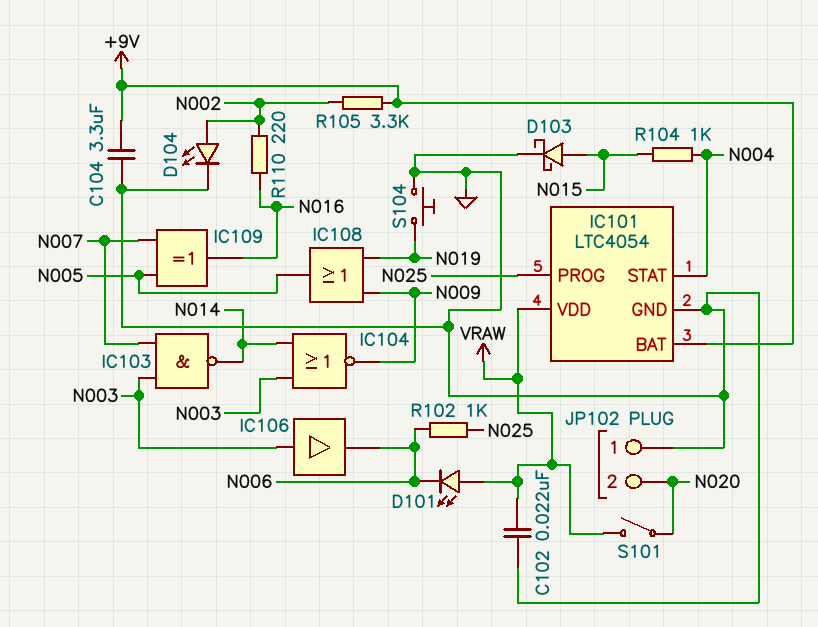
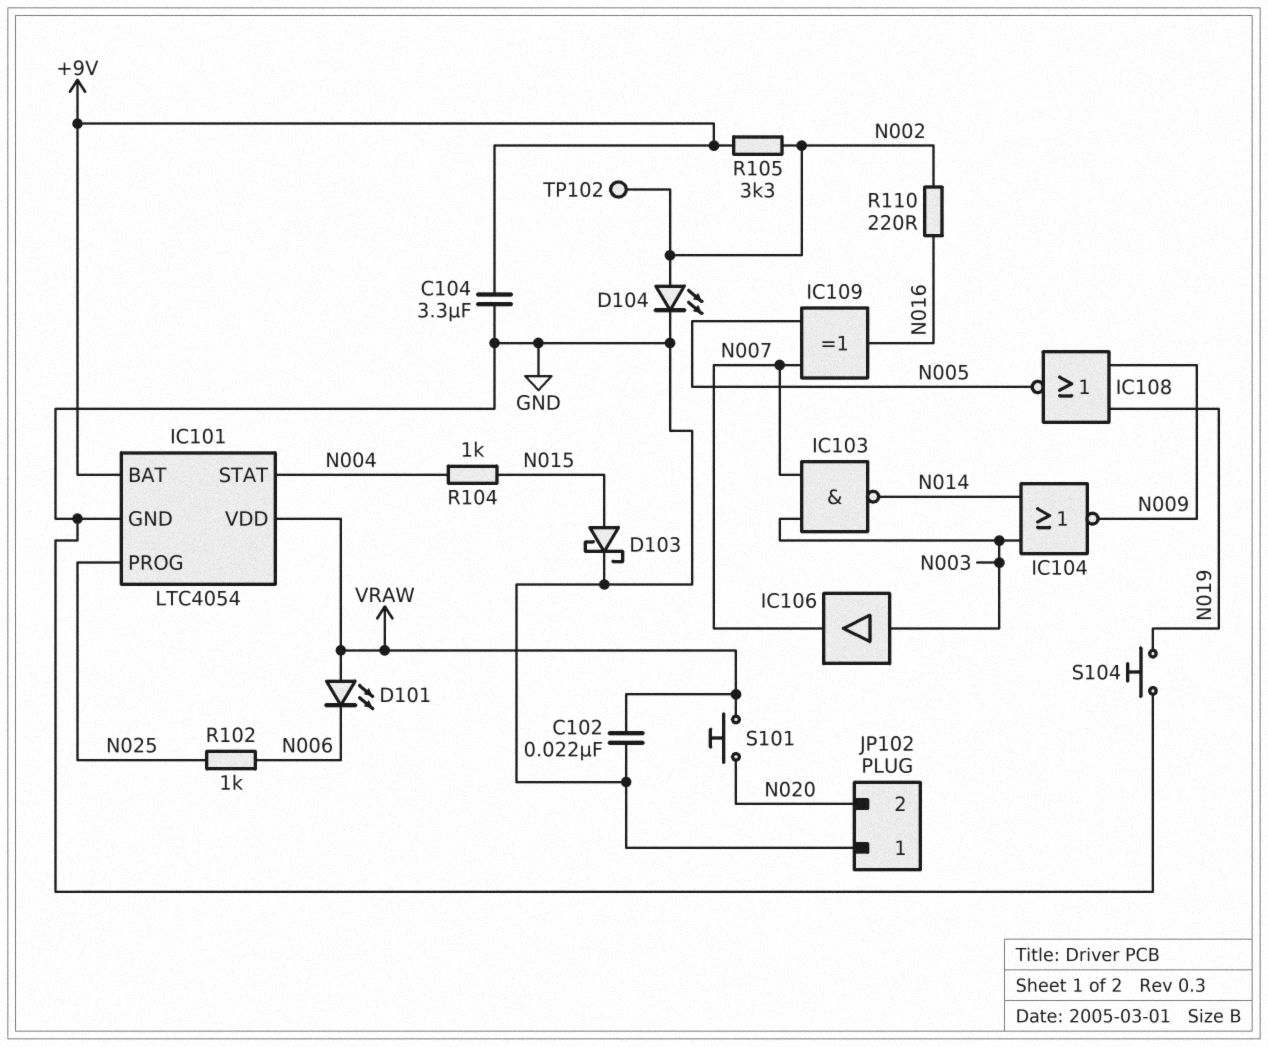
IC106: buffer (in N003, out N006) -> buffer (in N003, out N007)
IC108: OR (in N009, in N019, out N005) -> NOR (in N009, in N019, out N005)
S101: switch (N020, VRAW) -> button (N020, VRAW)
TP102: none -> test point (N002)

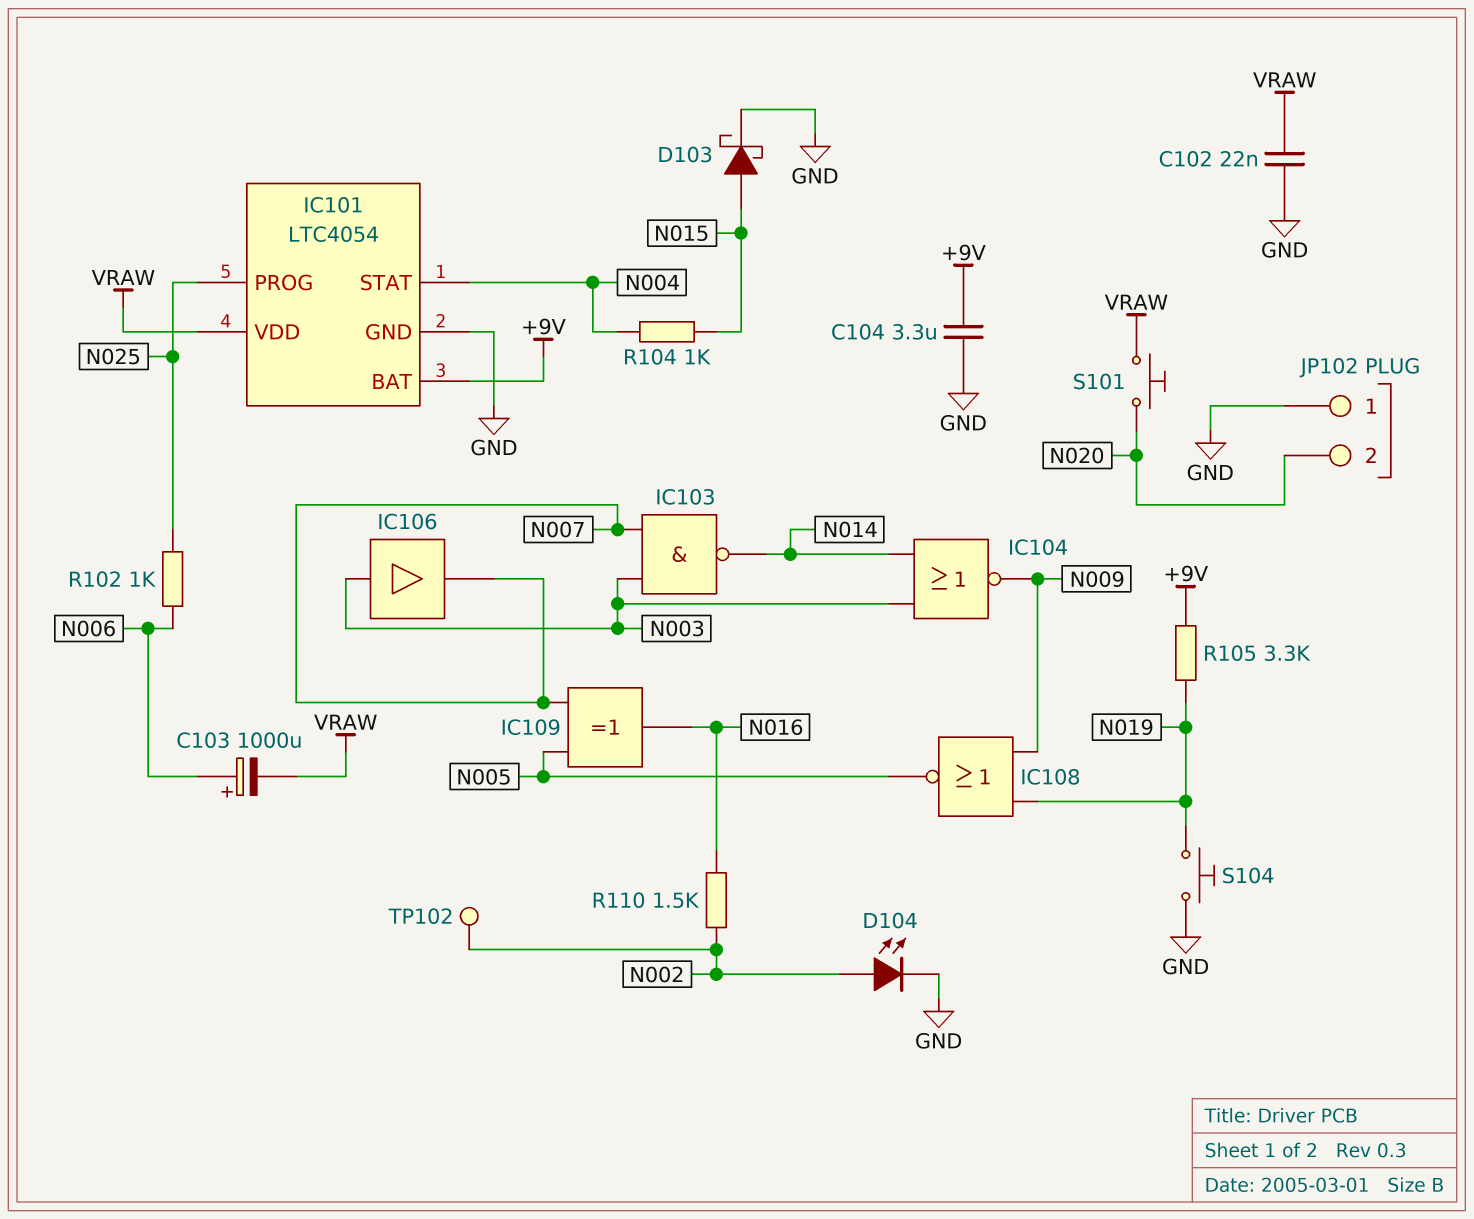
C103: none -> 1000uF (plus N006, minus VRAW)
D101: LED (A VRAW, K N006) -> none
R105: 3.3k (+9V, N002) -> 3.3k (+9V, N019)
R110: 220 (N002, N016) -> 1.5k (N002, N016)

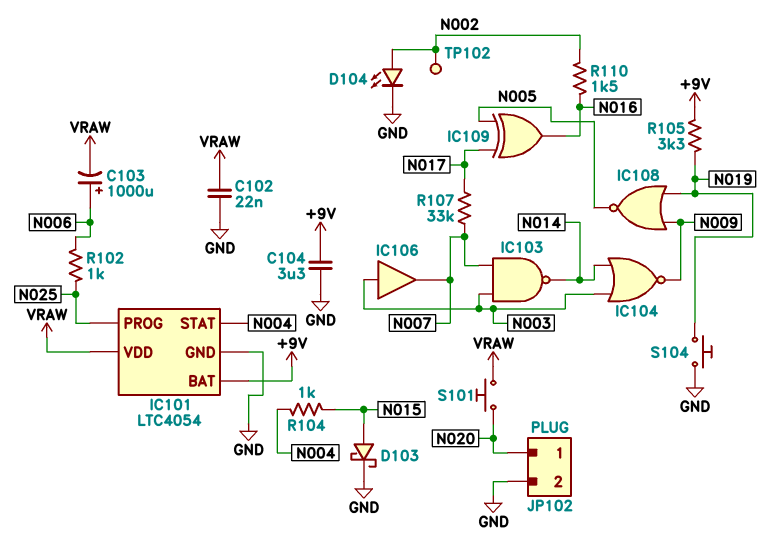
IC109: XOR (in N005, in N007, out N016) -> XOR (in N005, in N017, out N016)
JP102 pin 1: GND -> N020
JP102 pin 2: N020 -> GND
R107: none -> 33k (N007, N017)

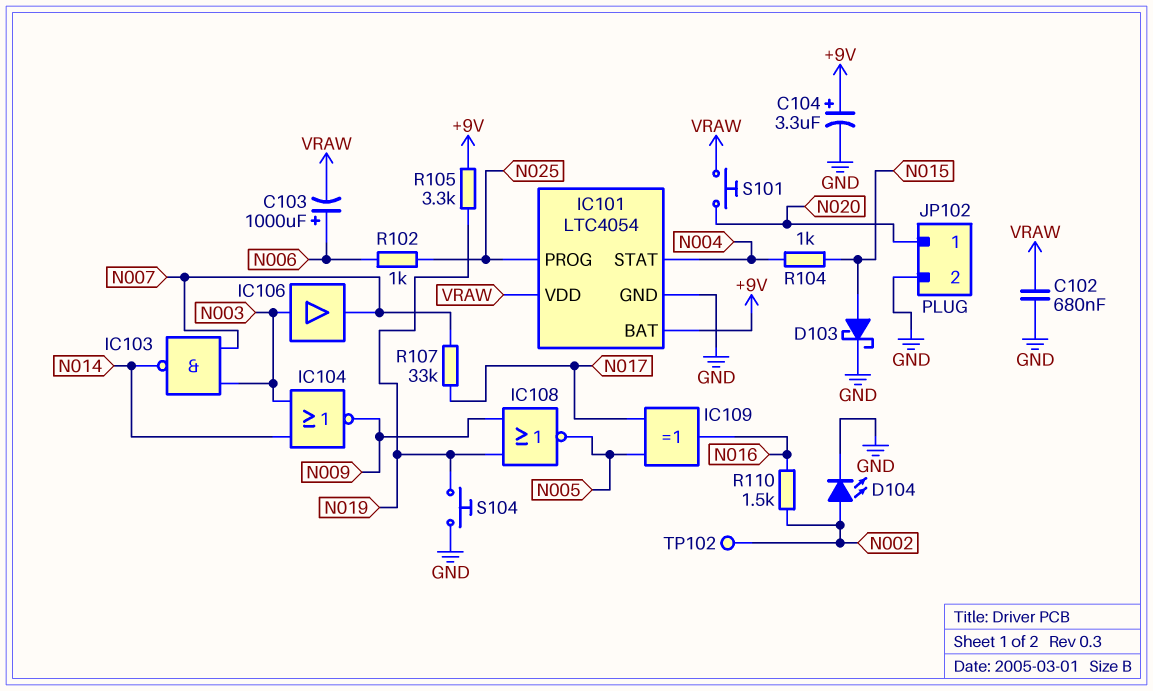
C102: 22nF (GND, VRAW) -> 680nF (GND, VRAW)
C104: 3.3uF (+9V, GND) -> 3.3uF (plus +9V, minus GND)

